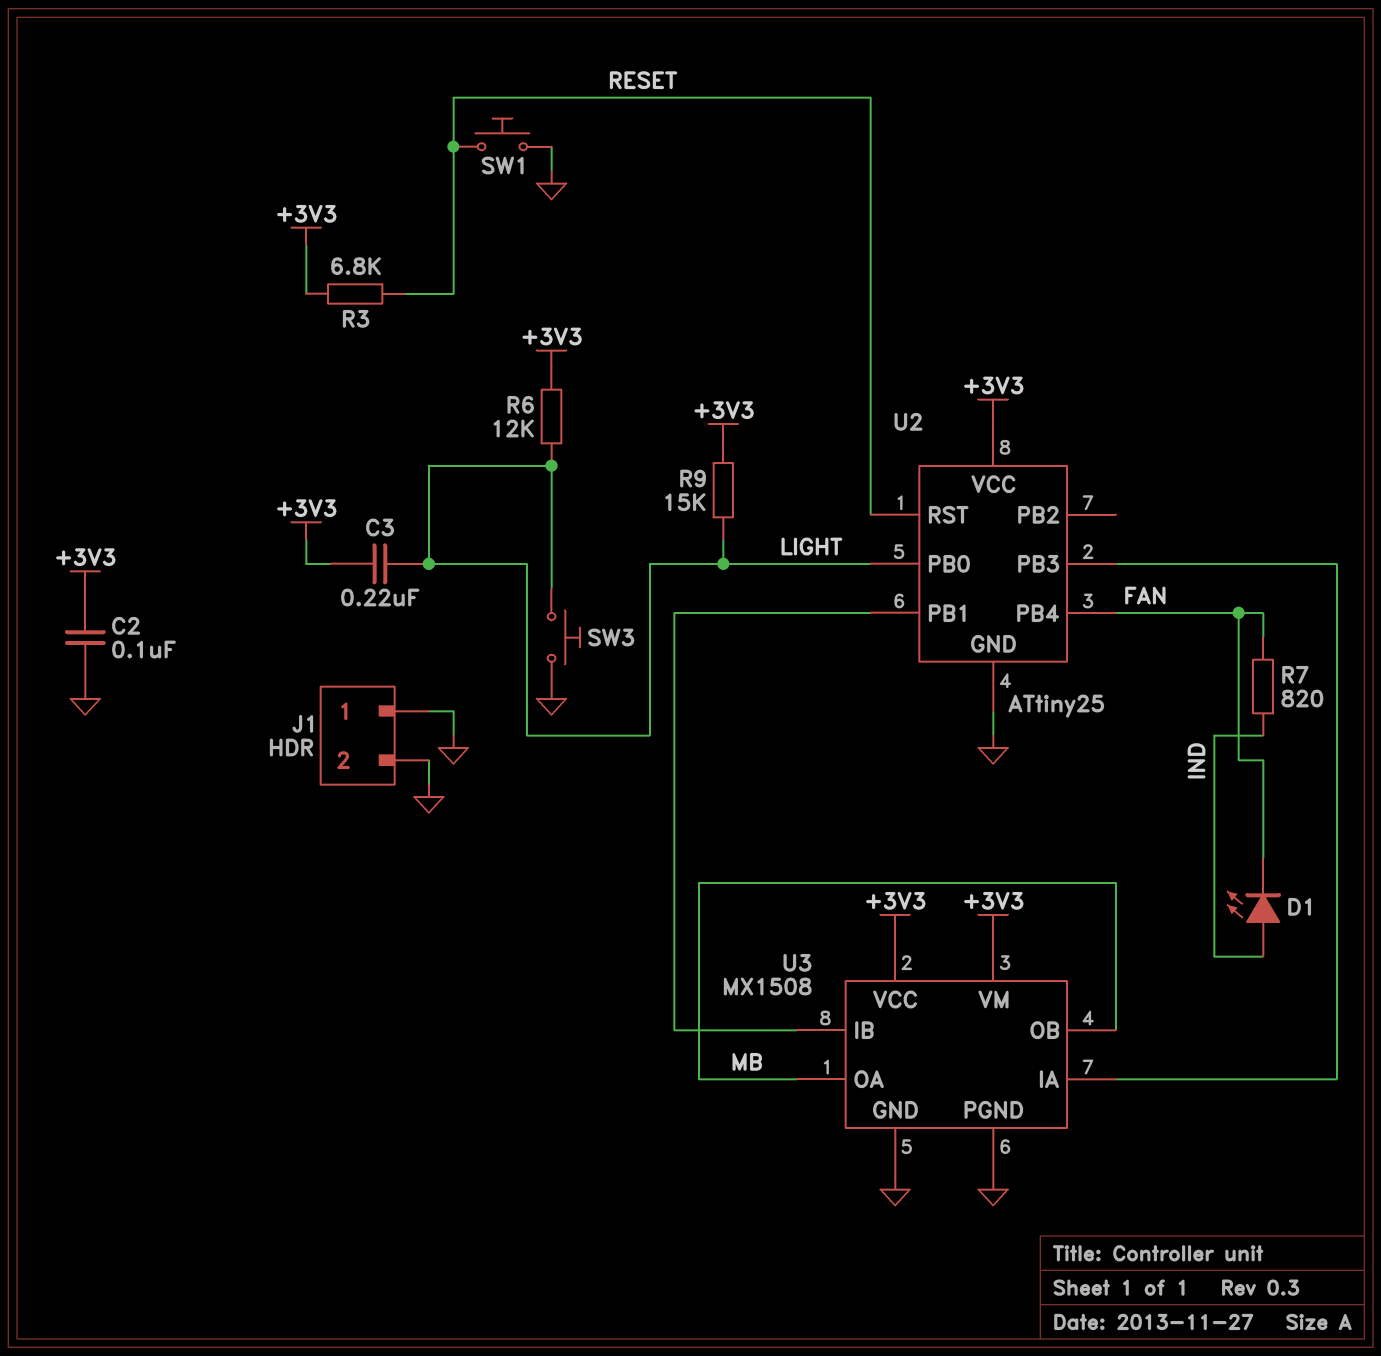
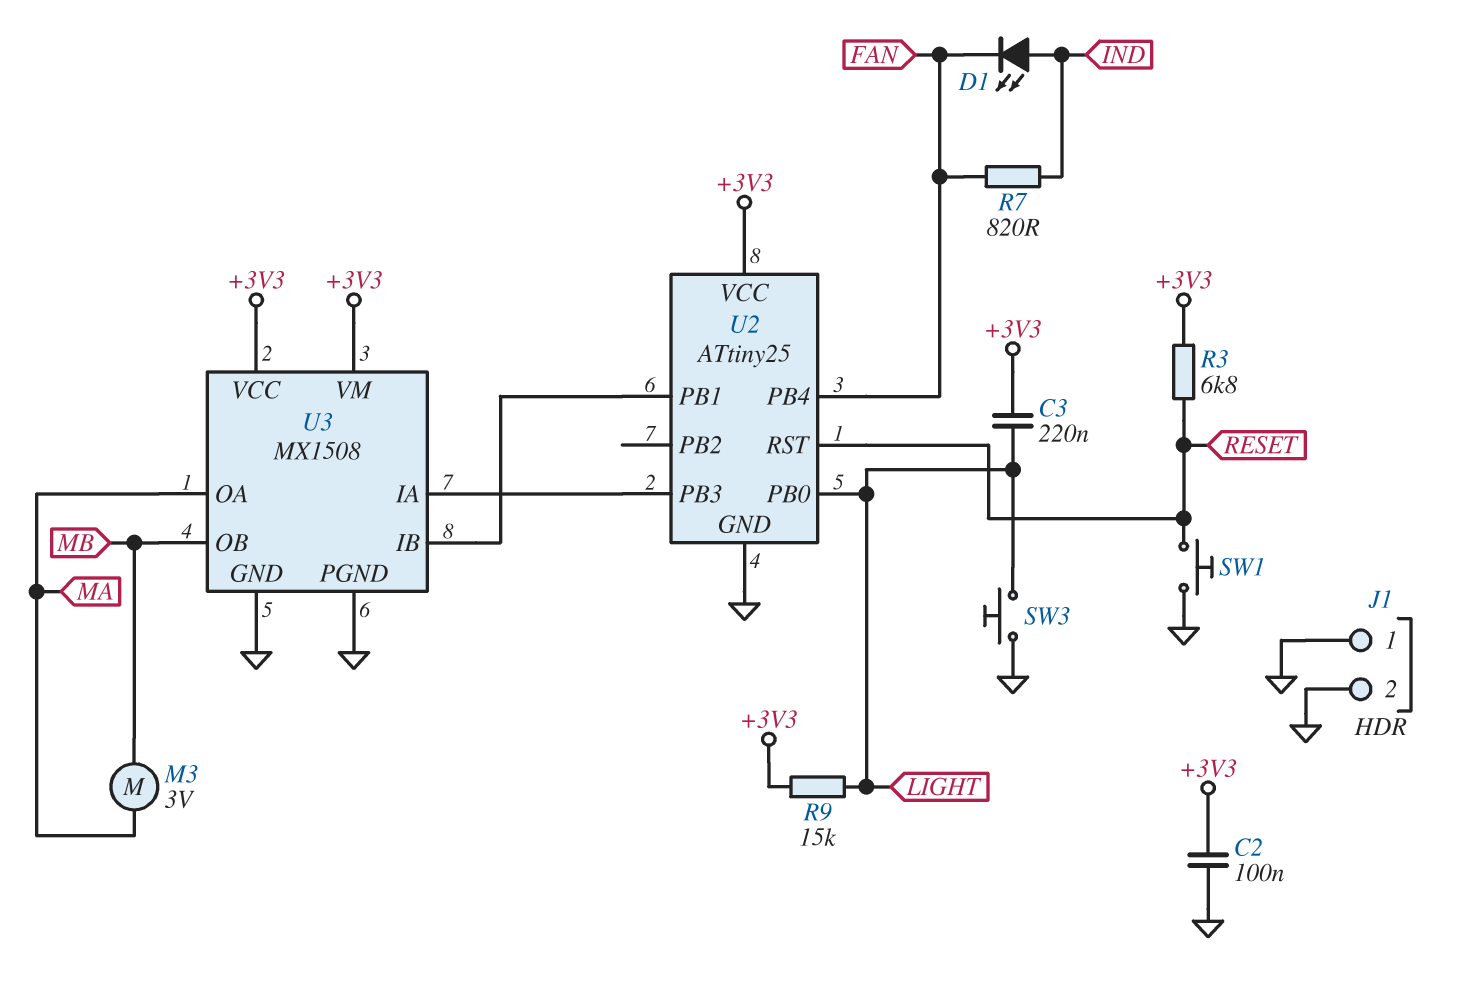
M3: none -> motor 3V (MA, MB)
R6: 12k (+3V3, LIGHT) -> none
U3 pin OA: MB -> MA

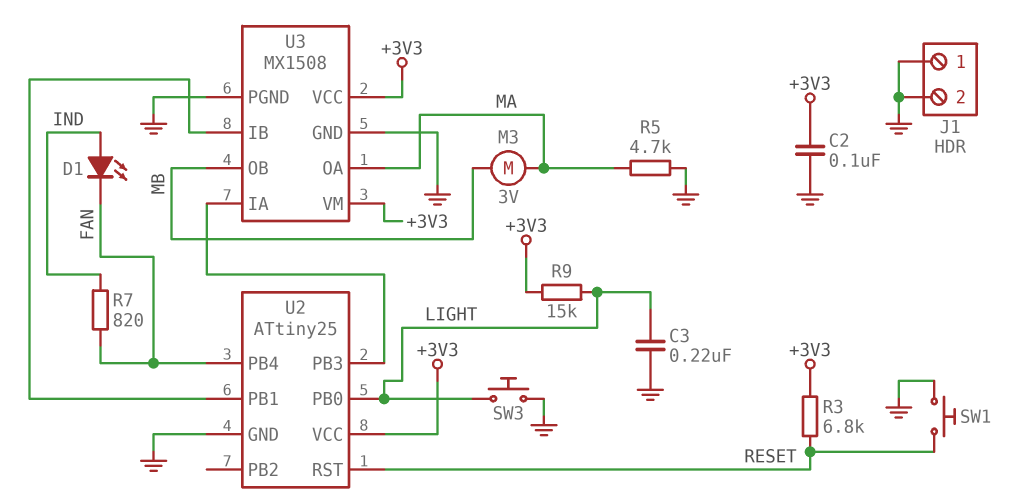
C3: 220nF (+3V3, LIGHT) -> 220nF (GND, LIGHT)
R5: none -> 4.7k (GND, MA)

